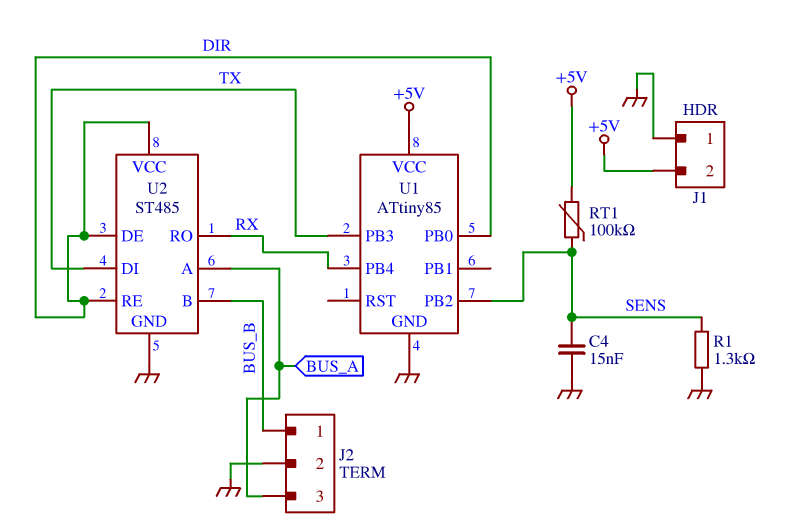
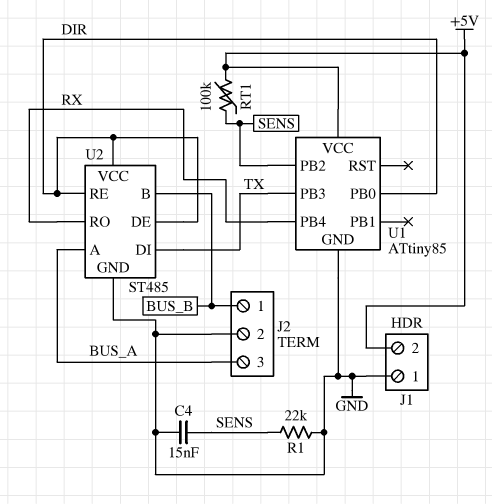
R1: 1.3k (GND, SENS) -> 22k (GND, SENS)

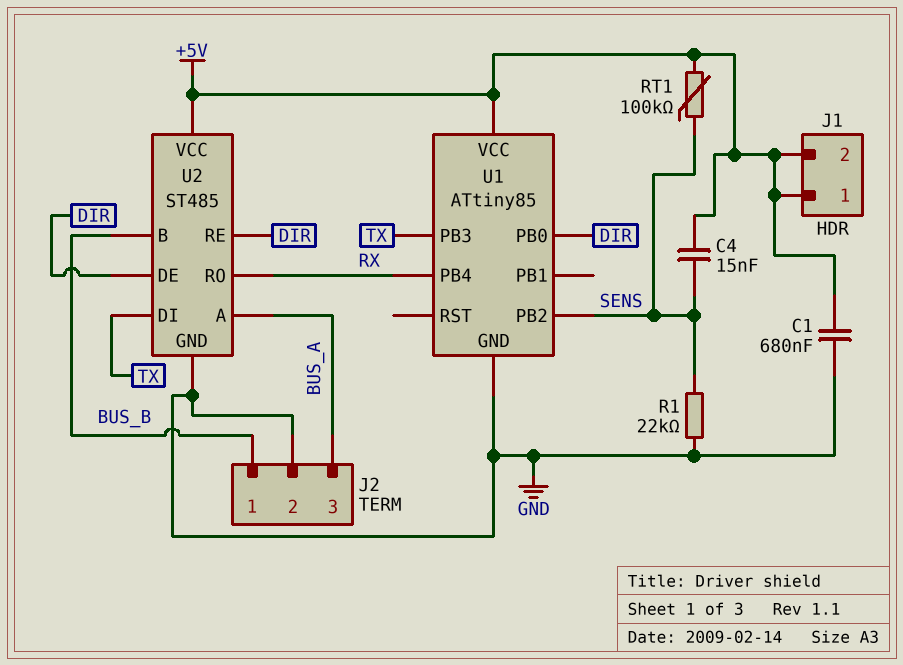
C1: none -> 680nF (+5V, GND)
C4: 15nF (GND, SENS) -> 15nF (+5V, SENS)
J1 pin 1: GND -> +5V
U2 pin VCC: DIR -> +5V

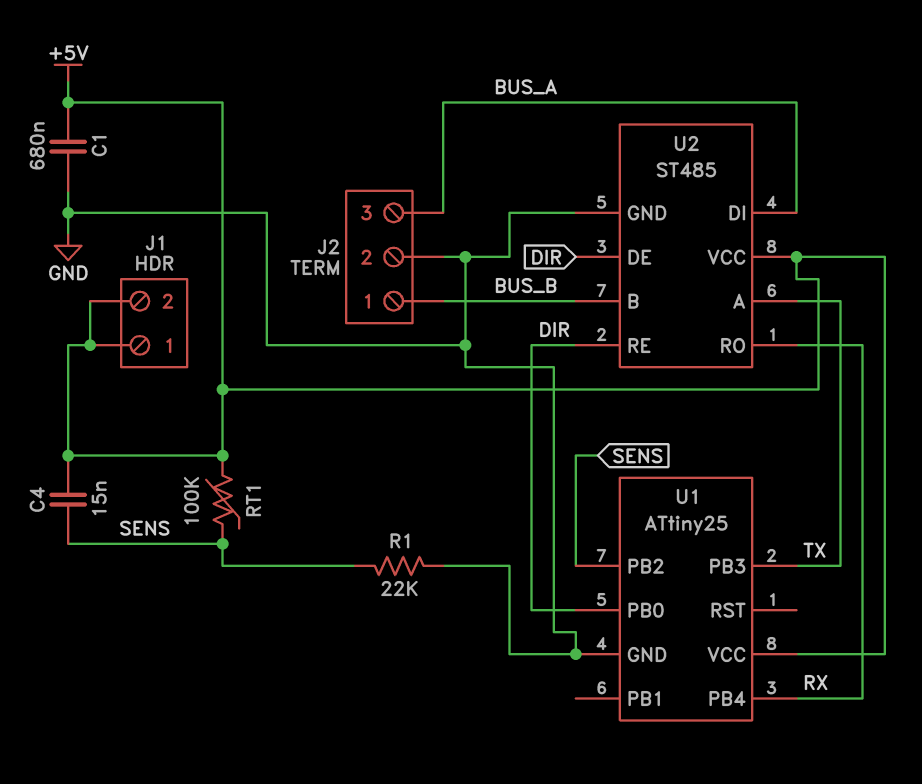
U1: ATtiny85 -> ATtiny25
U2 pin A: BUS_A -> TX
U2 pin DI: TX -> BUS_A

